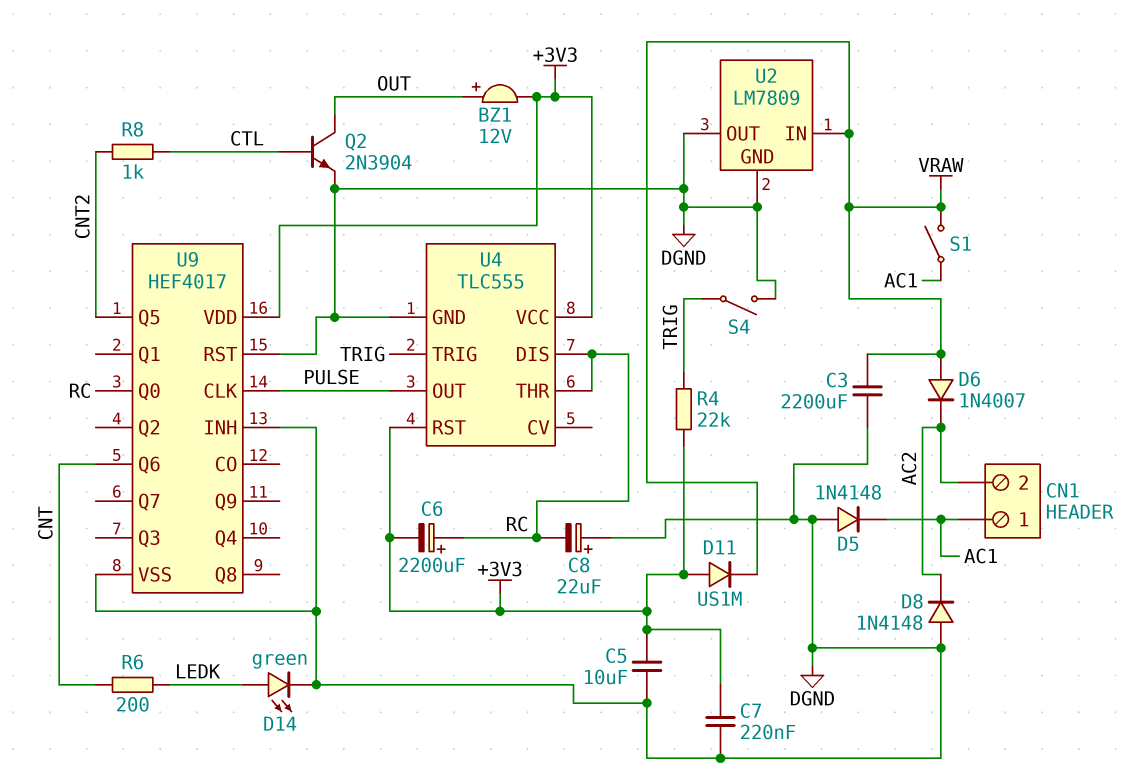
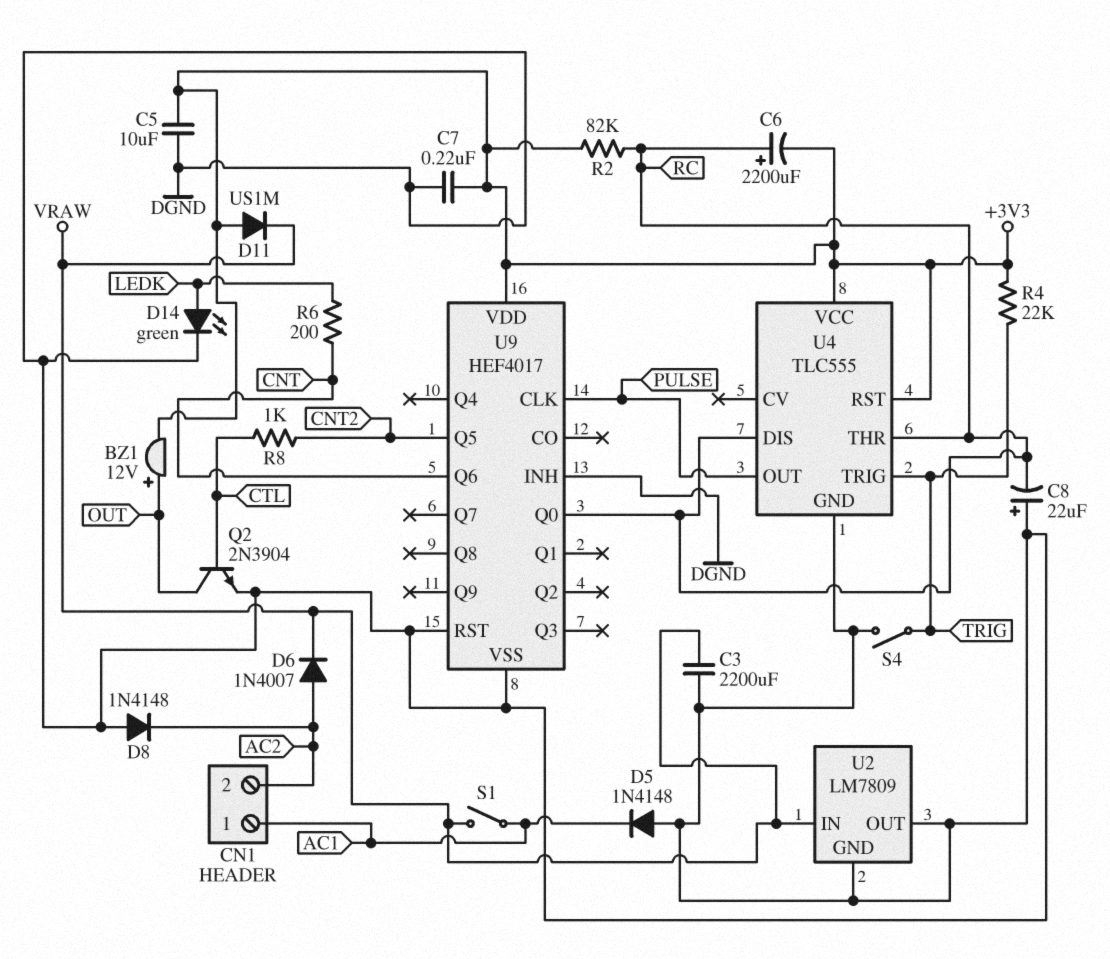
D6: diode 1N4007 (A VRAW, K AC2) -> diode 1N4007 (A AC2, K VRAW)
R2: none -> 82k (+3V3, RC)

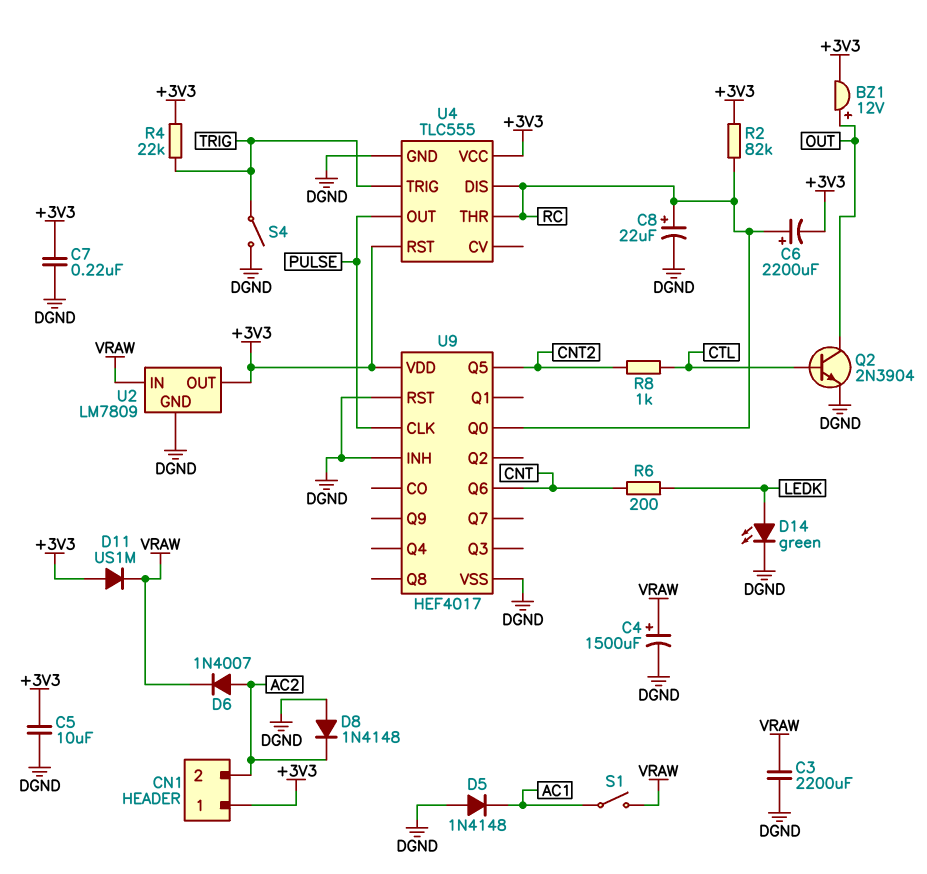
C4: none -> 1500uF (plus VRAW, minus DGND)
C8: 22uF (plus DGND, minus RC) -> 22uF (plus RC, minus DGND)
CN1 pin 1: AC1 -> +3V3
U2 pin OUT: DGND -> +3V3

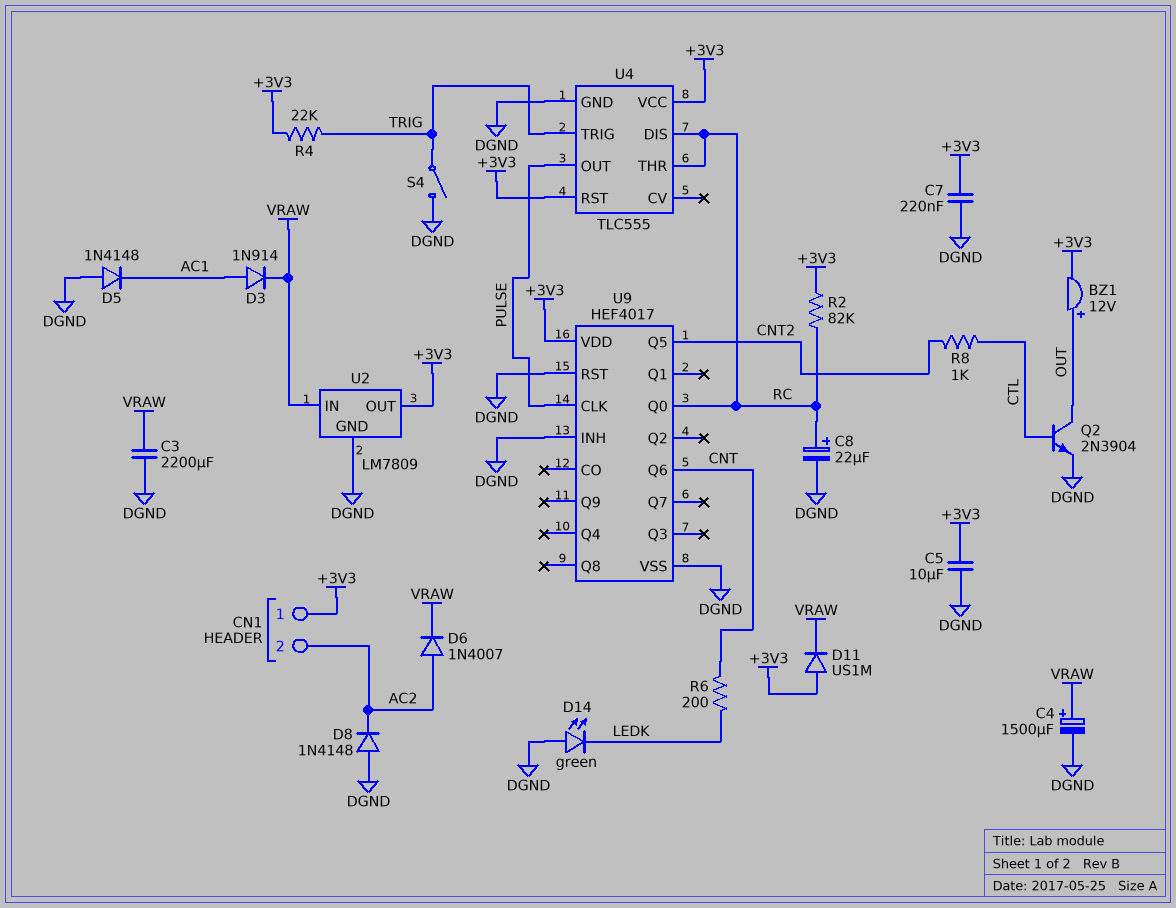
C6: 2200uF (plus RC, minus +3V3) -> none
D3: none -> diode 1N914 (A AC1, K VRAW)
D14: LED green (A LEDK, K DGND) -> LED green (A DGND, K LEDK)
S1: switch (AC1, VRAW) -> none

